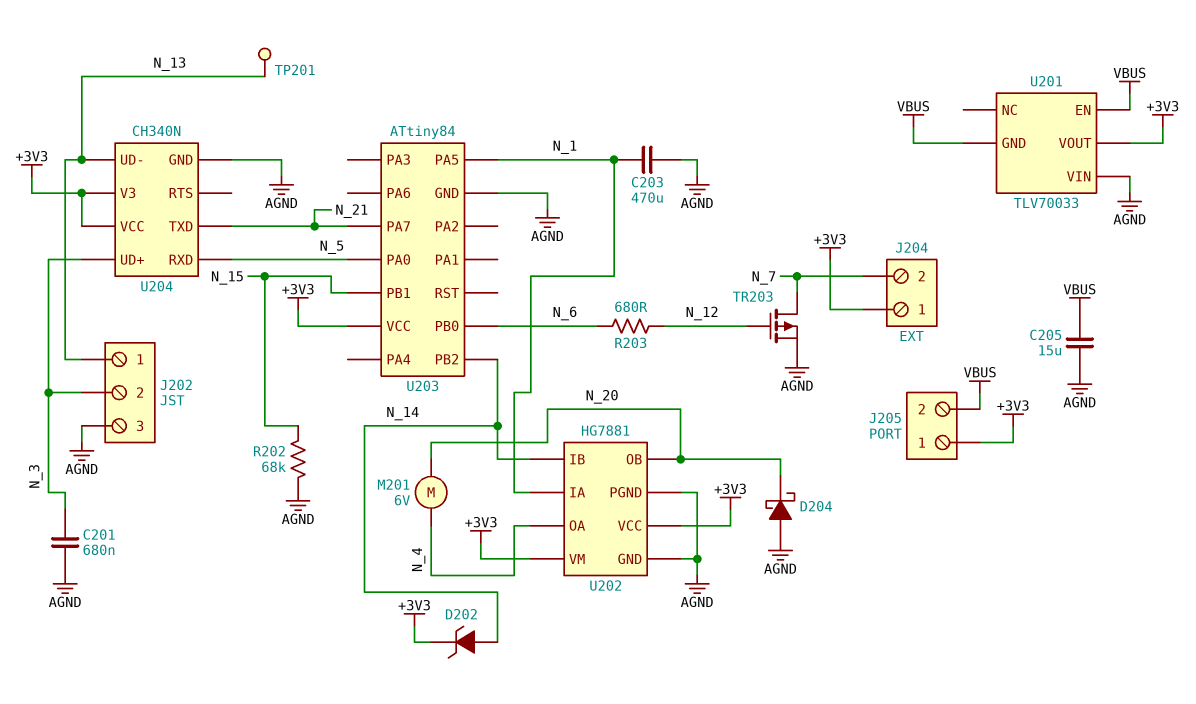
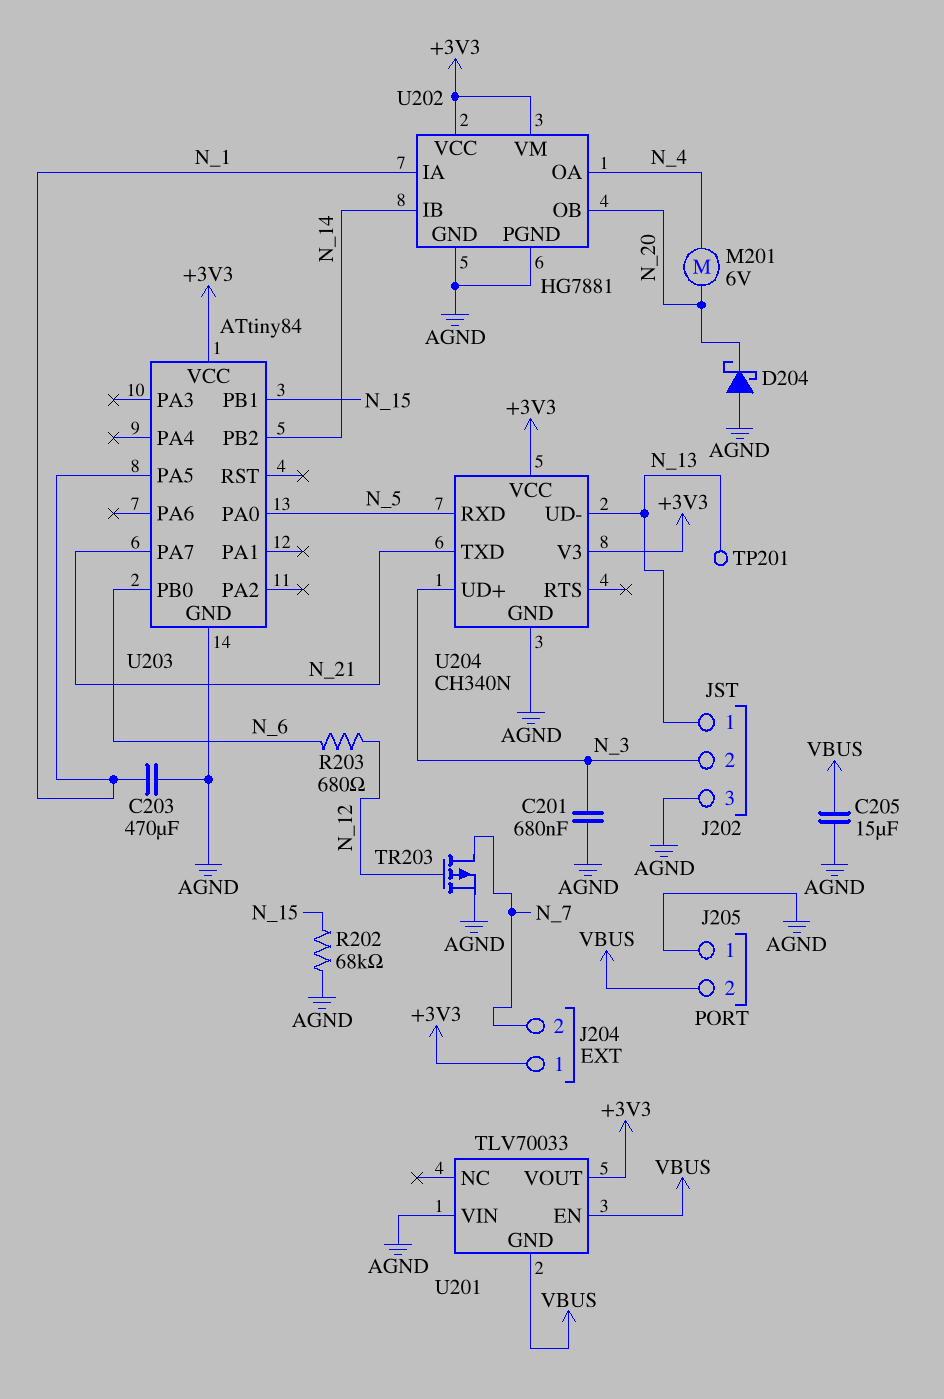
D202: zener (A N_14, K +3V3) -> none
J205 pin 1: +3V3 -> AGND

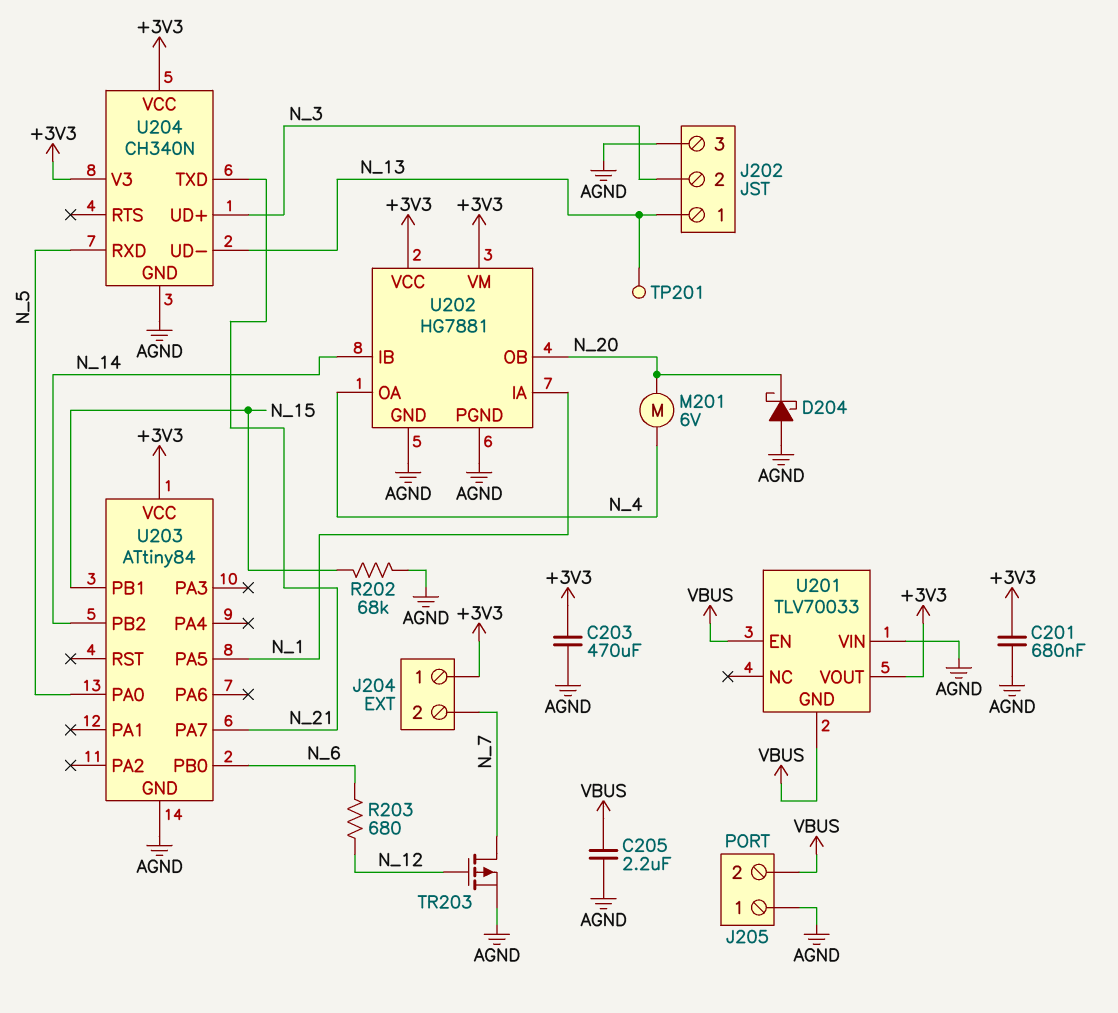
C201: 680nF (AGND, N_3) -> 680nF (+3V3, AGND)
C203: 470uF (AGND, N_1) -> 470uF (+3V3, AGND)
C205: 15uF (AGND, VBUS) -> 2.2uF (AGND, VBUS)

